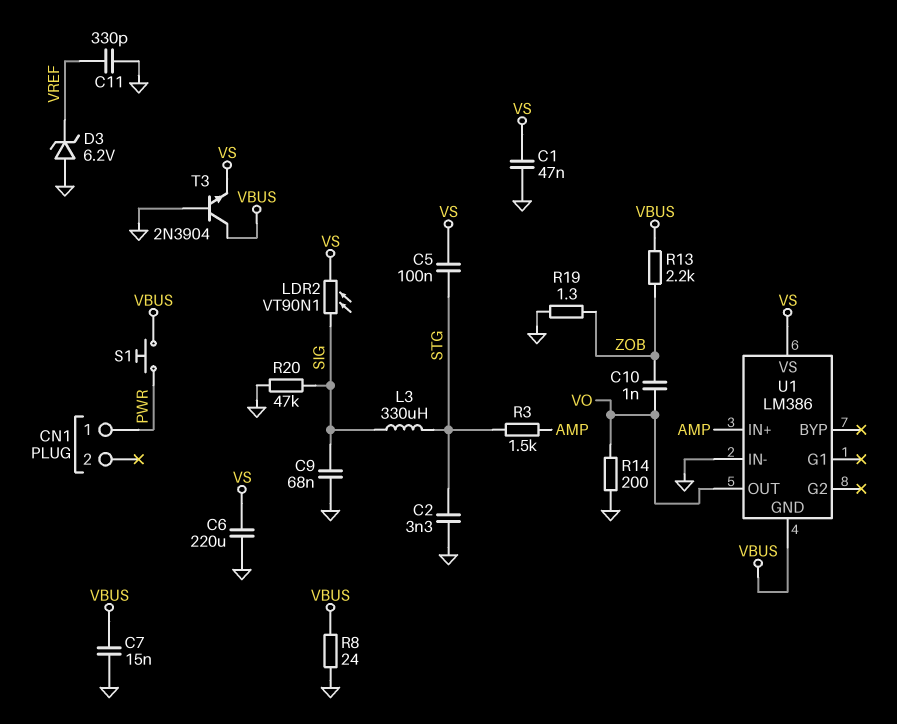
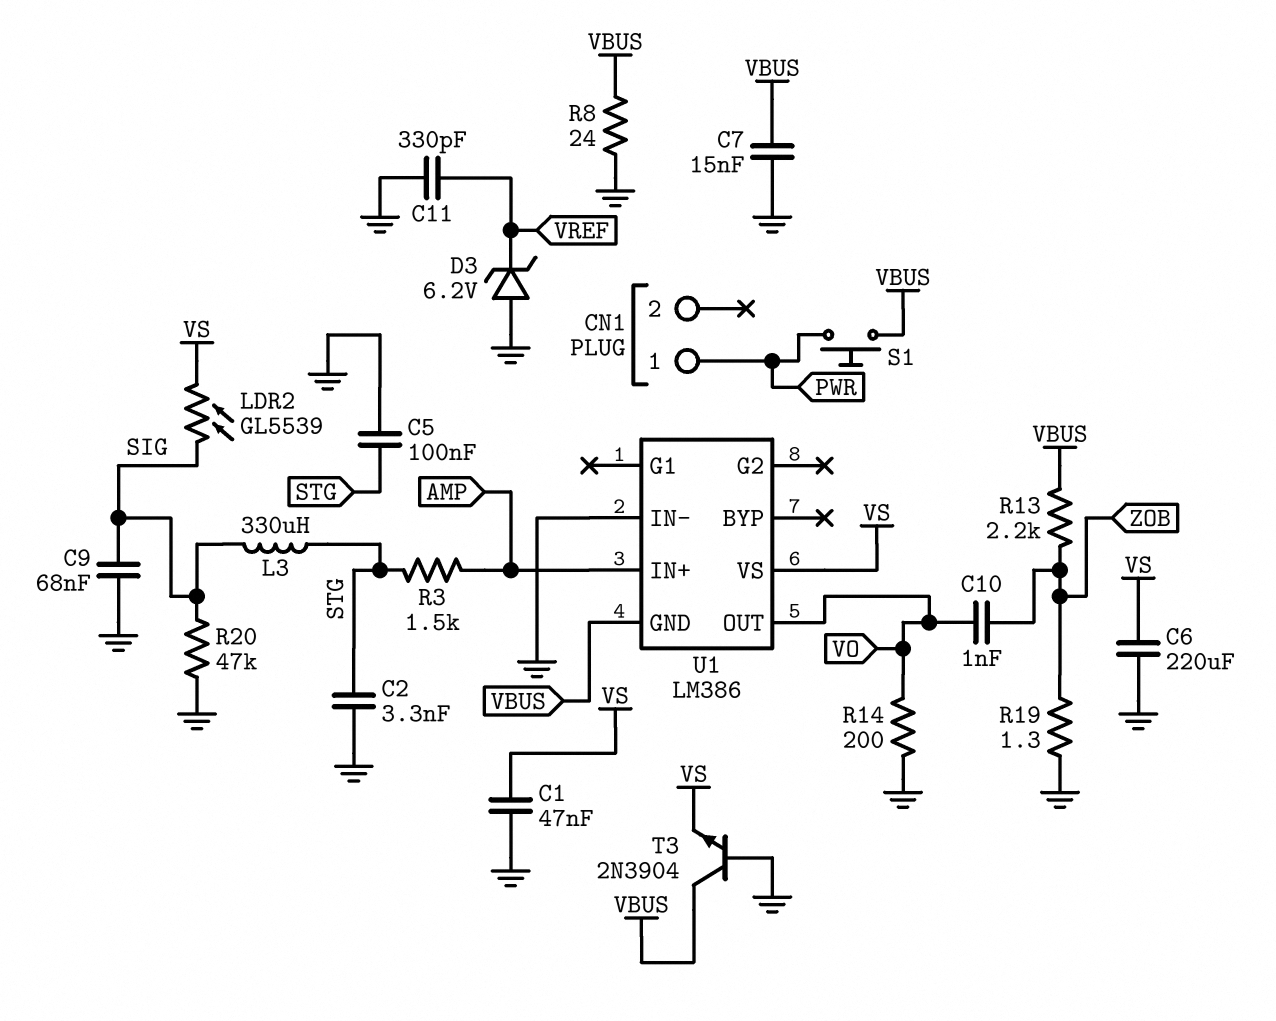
C5: 100nF (STG, VS) -> 100nF (GND, STG)
LDR2: VT90N1 (SIG, VS) -> GL5539 (SIG, VS)

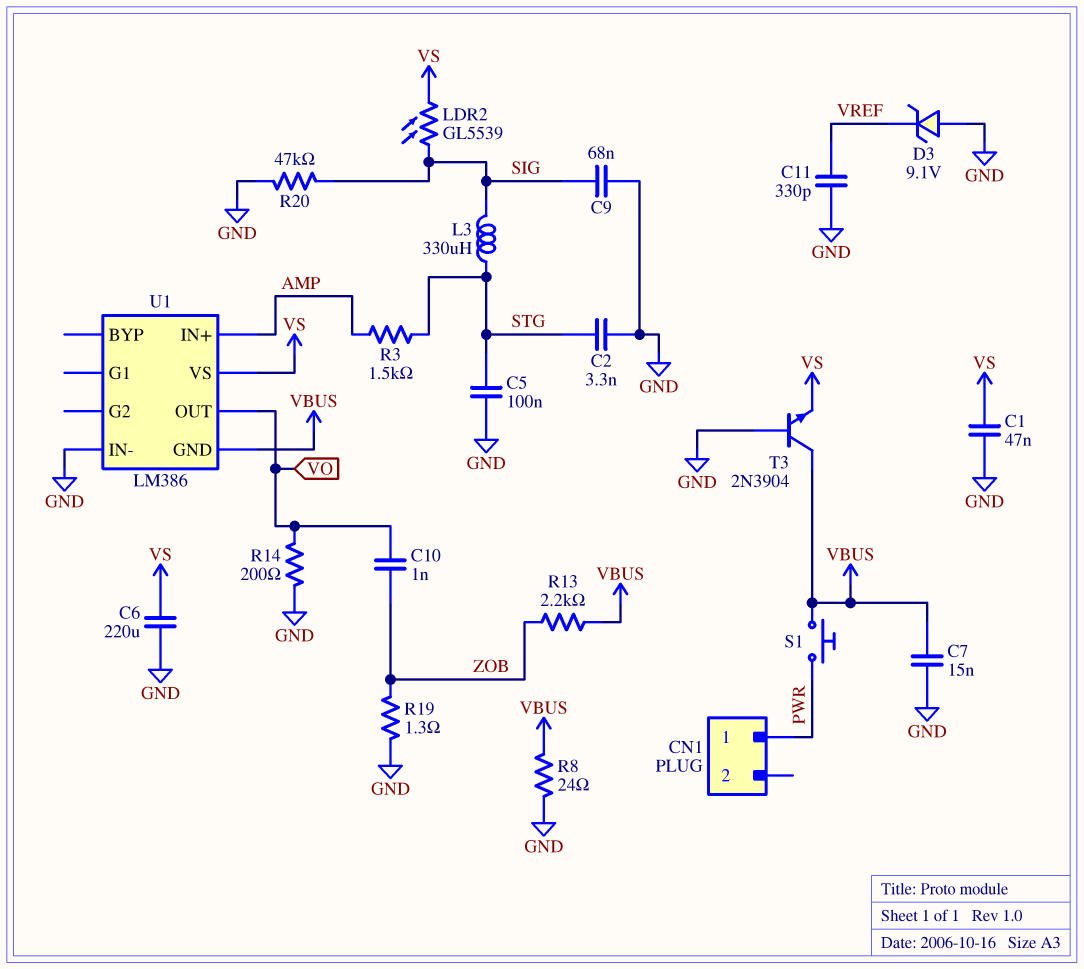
D3: zener 6.2V (A GND, K VREF) -> zener 9.1V (A GND, K VREF)

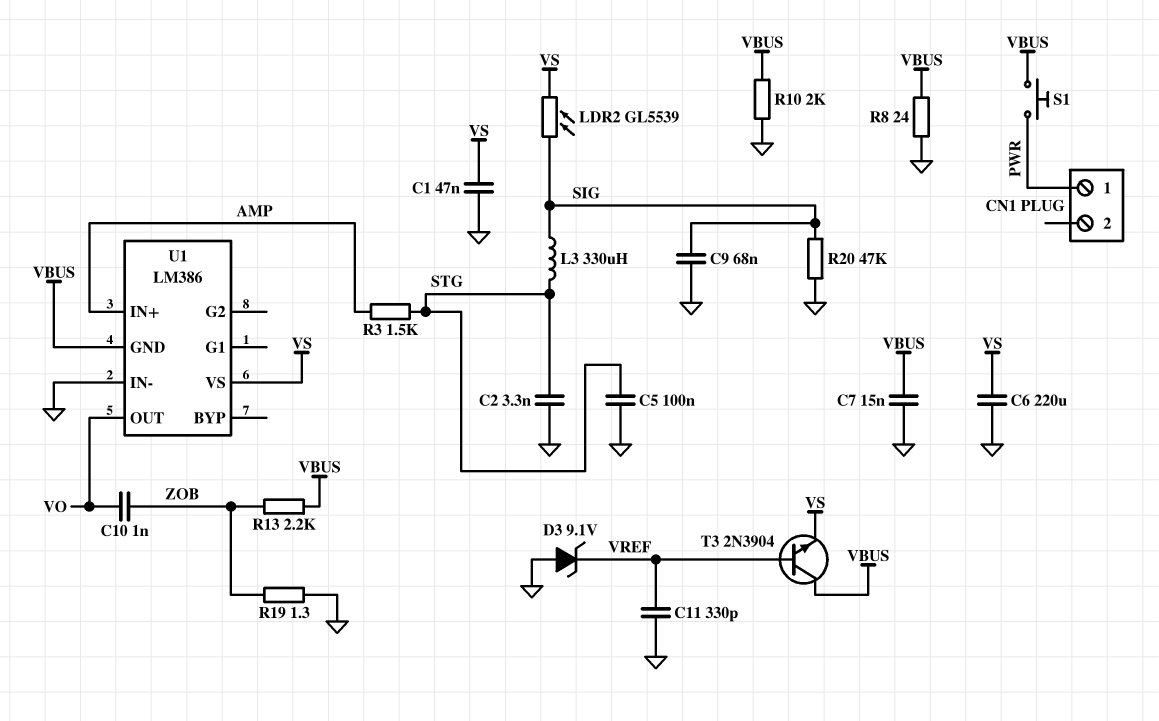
R10: none -> 2k (GND, VBUS)
R14: 200 (GND, VO) -> none
T3: NPN 2N3904 (B GND, C VBUS, E VS) -> NPN 2N3904 (B VREF, C VBUS, E VS)

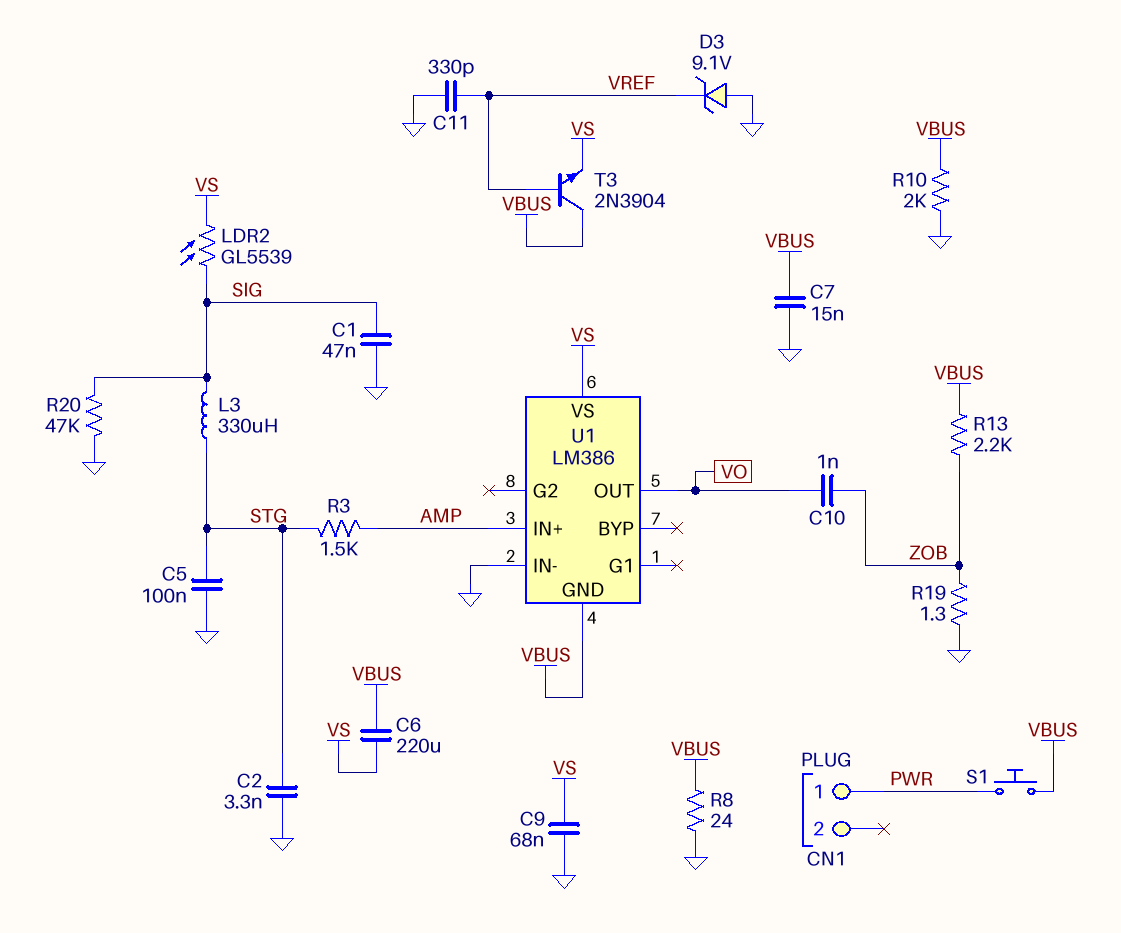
C1: 47nF (GND, VS) -> 47nF (GND, SIG)
C6: 220uF (GND, VS) -> 220uF (VBUS, VS)
C9: 68nF (GND, SIG) -> 68nF (GND, VS)

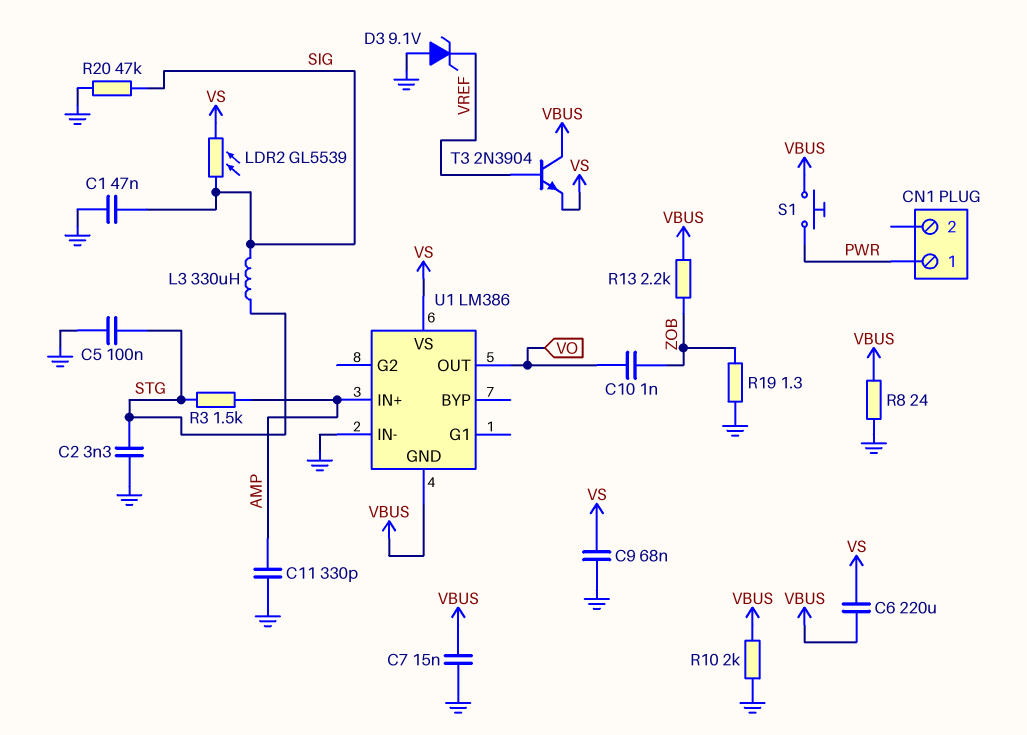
C11: 330pF (GND, VREF) -> 330pF (AMP, GND)

